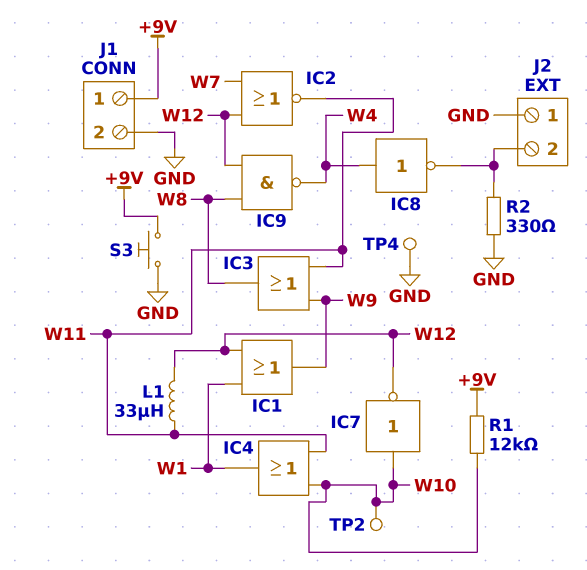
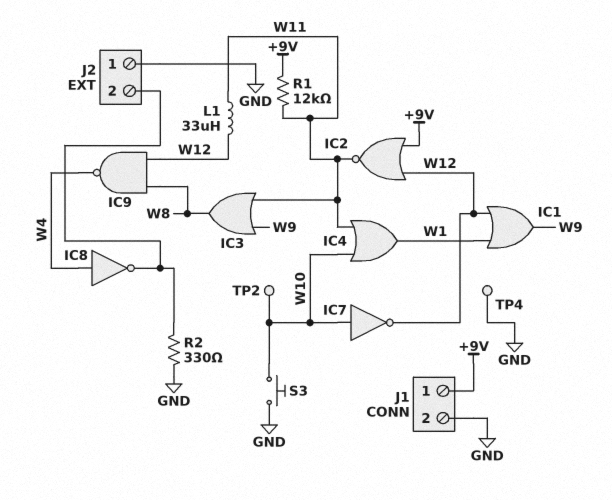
IC2: NOR (in W7, in W12, out W11) -> NOR (in +9V, in W12, out W11)
R1: 12k (+9V, W10) -> 12k (+9V, W11)
S3: button (+9V, GND) -> button (GND, W10)

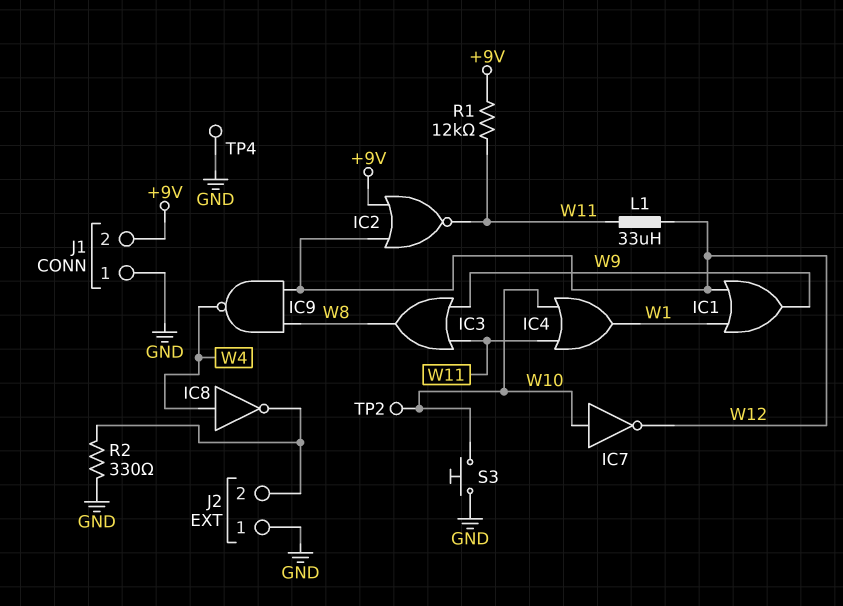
J1 pin 1: +9V -> GND
J1 pin 2: GND -> +9V

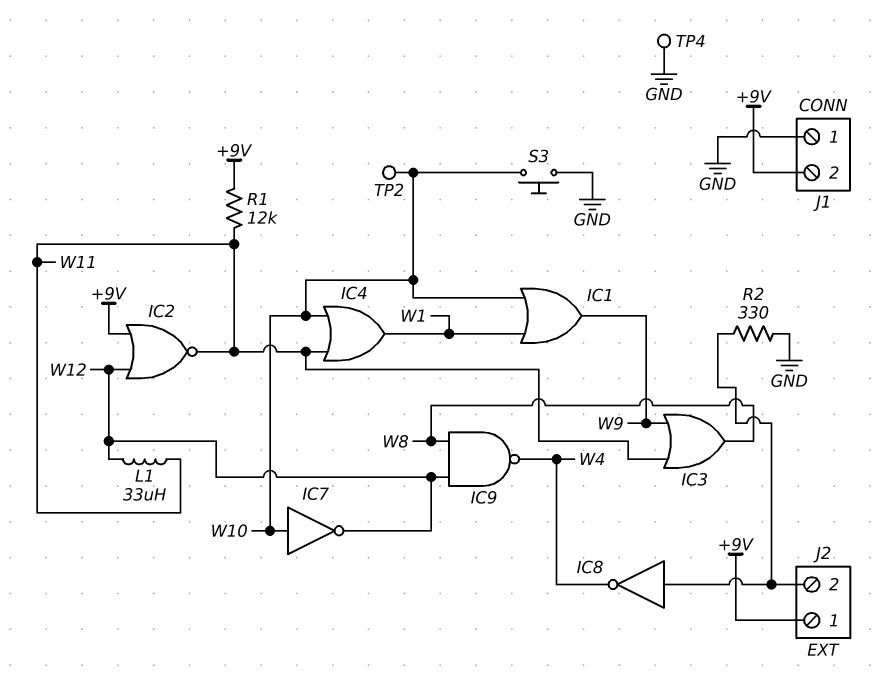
IC1: OR (in W1, in W12, out W9) -> OR (in W1, in W10, out W9)
IC8: NOT (in W4, out J2/2) -> NOT (in J2/2, out W4)
J2 pin 1: GND -> +9V

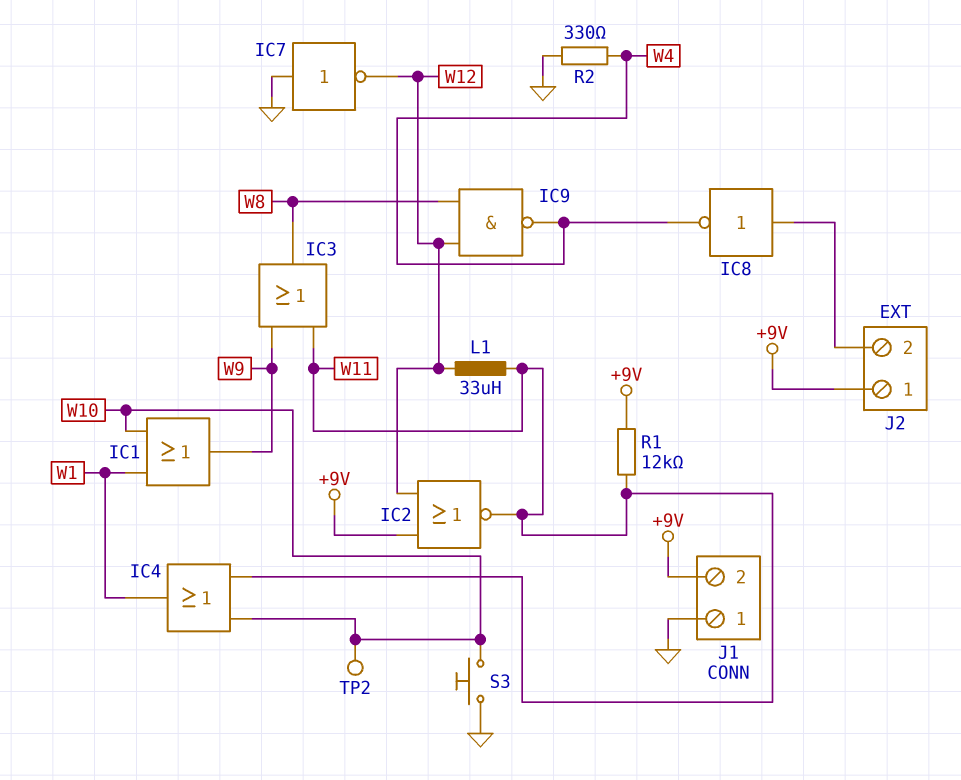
IC7: NOT (in W10, out W12) -> NOT (in GND, out W12)
R2: 330 (GND, J2/2) -> 330 (GND, W4)
TP4: test point (GND) -> none

